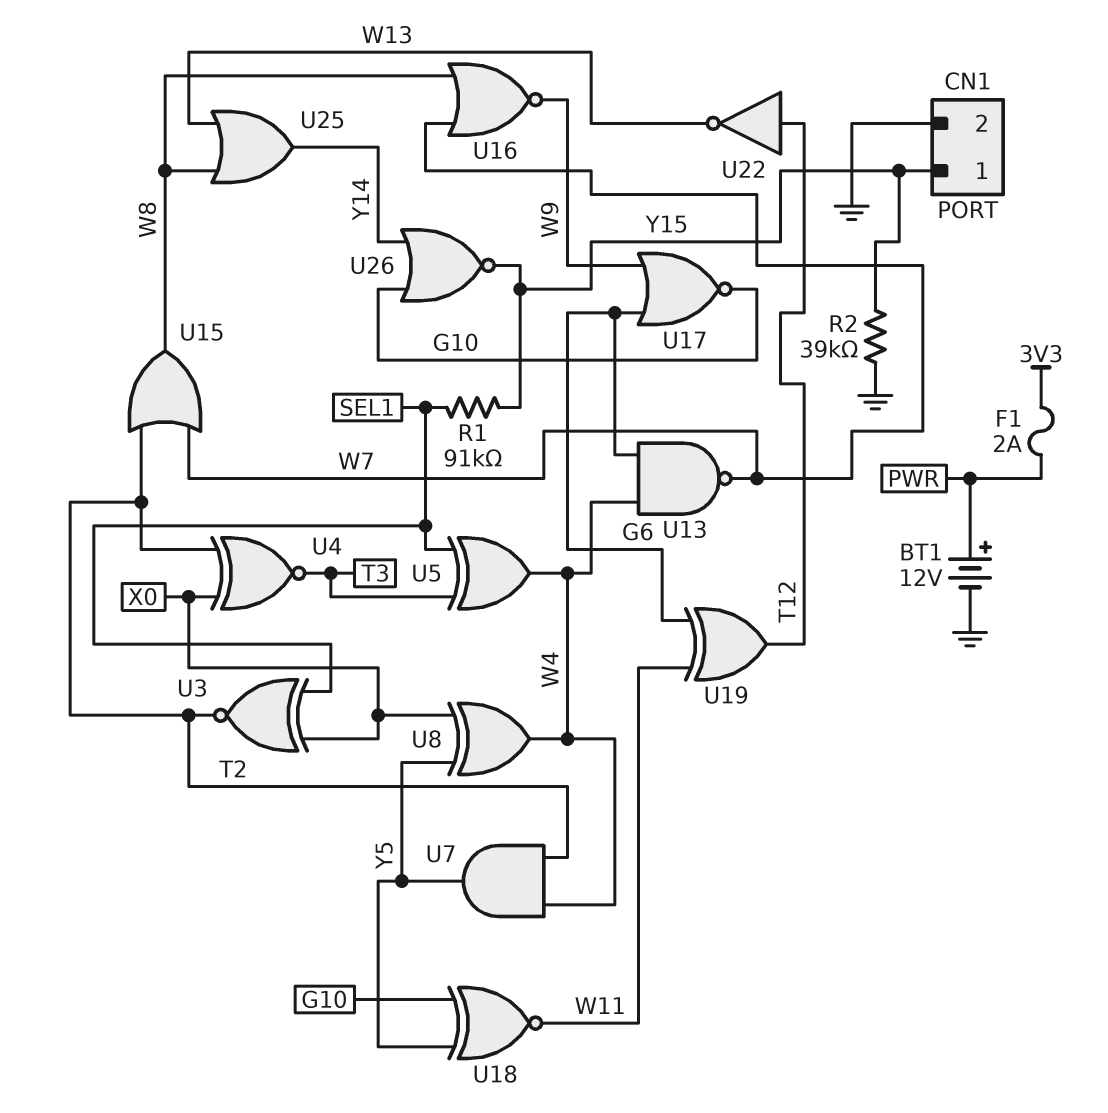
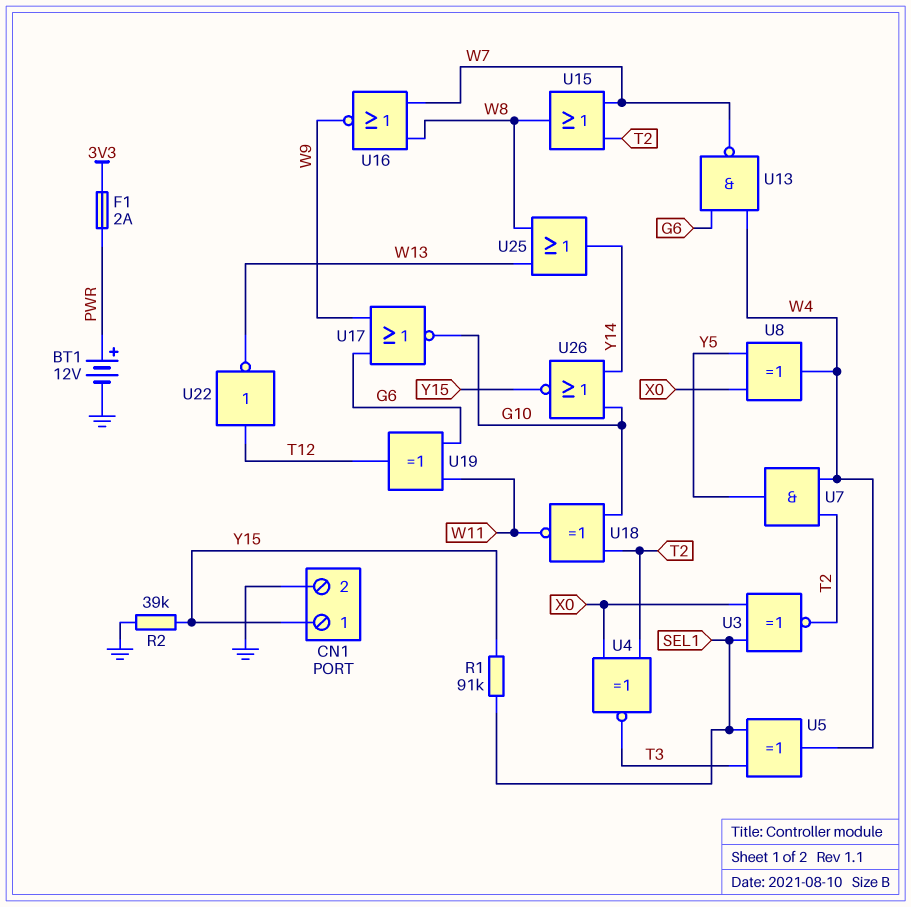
U18: XNOR (in G10, in Y5, out W11) -> XNOR (in G10, in T2, out W11)

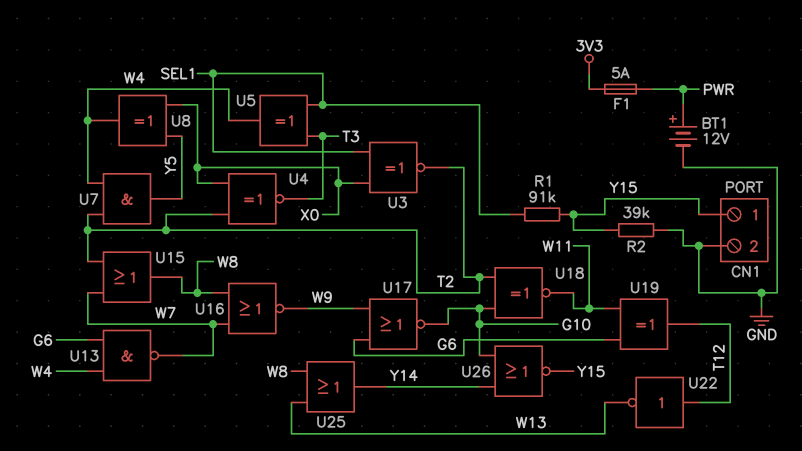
F1: 2A (3V3, PWR) -> 5A (3V3, PWR)

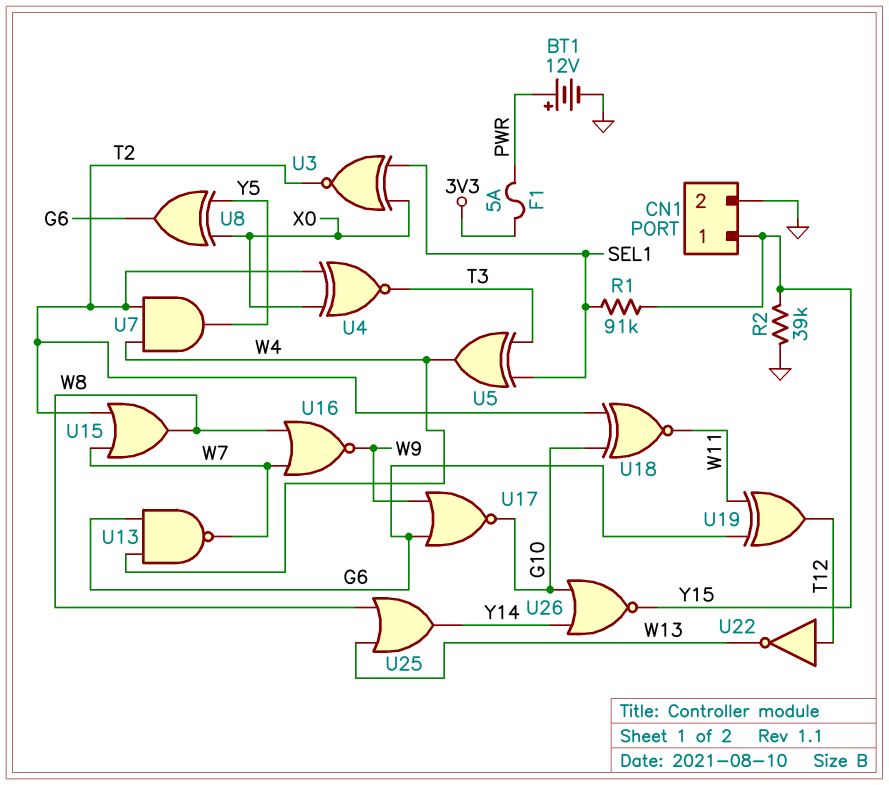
U8: XOR (in X0, in Y5, out W4) -> XOR (in X0, in Y5, out G6)

